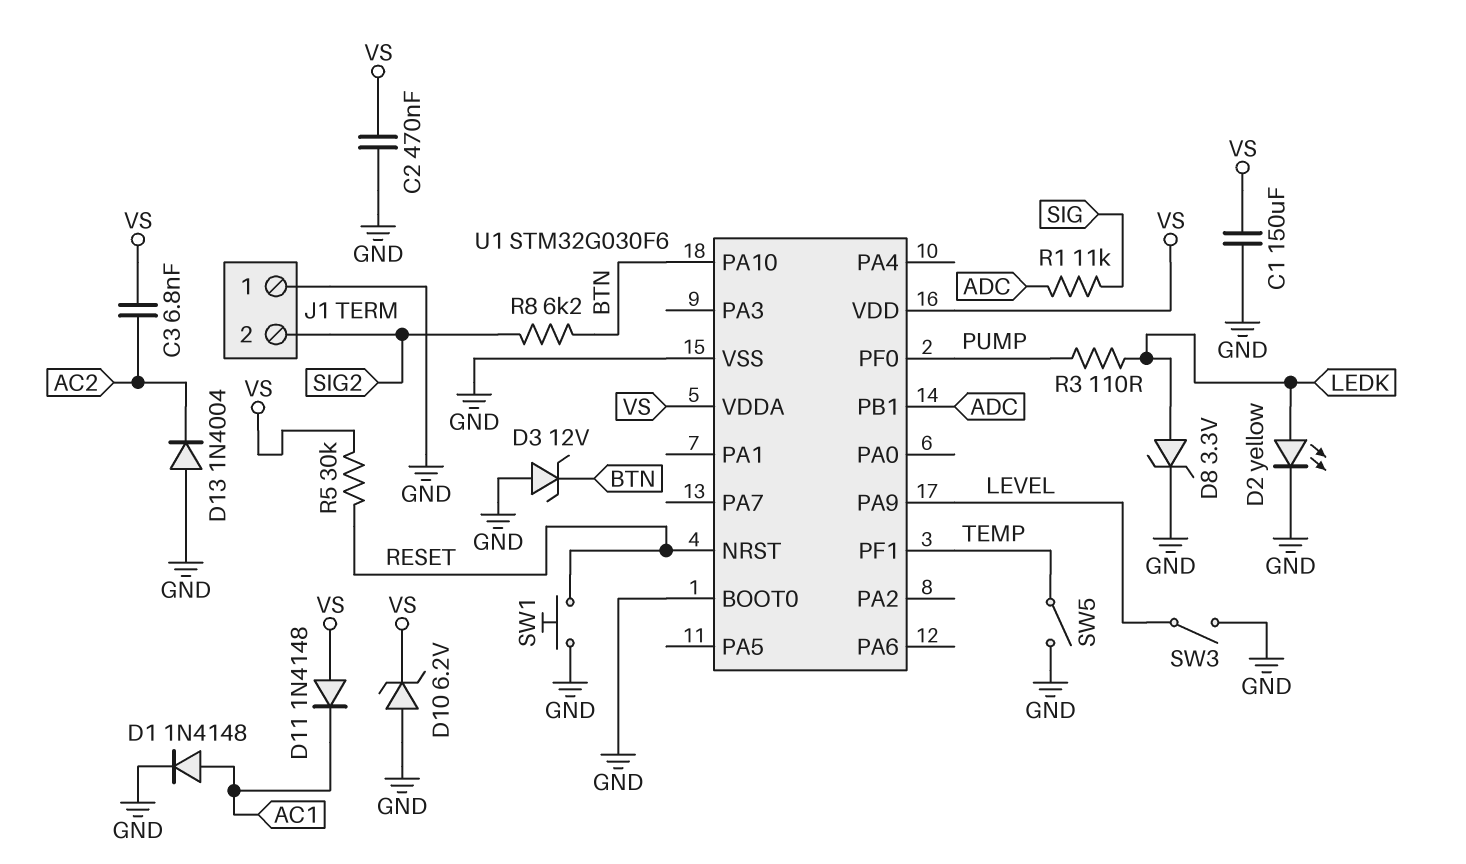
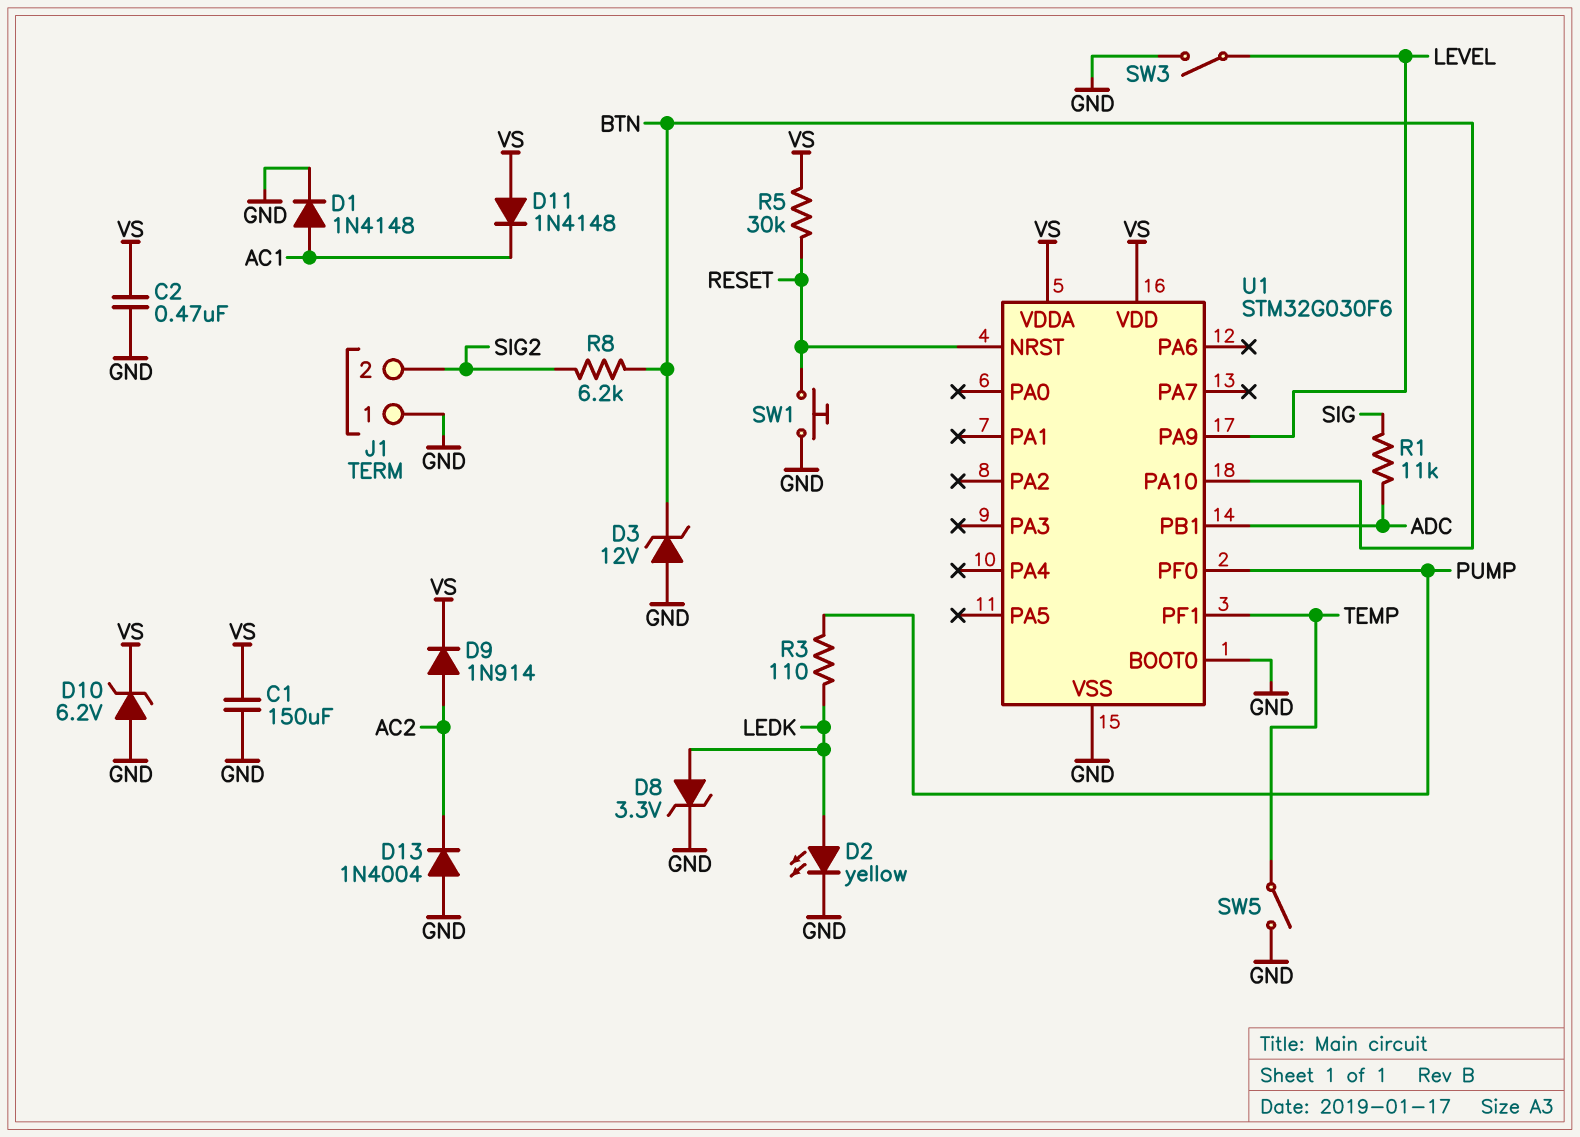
C3: 6.8nF (AC2, VS) -> none
D9: none -> diode 1N914 (A AC2, K VS)

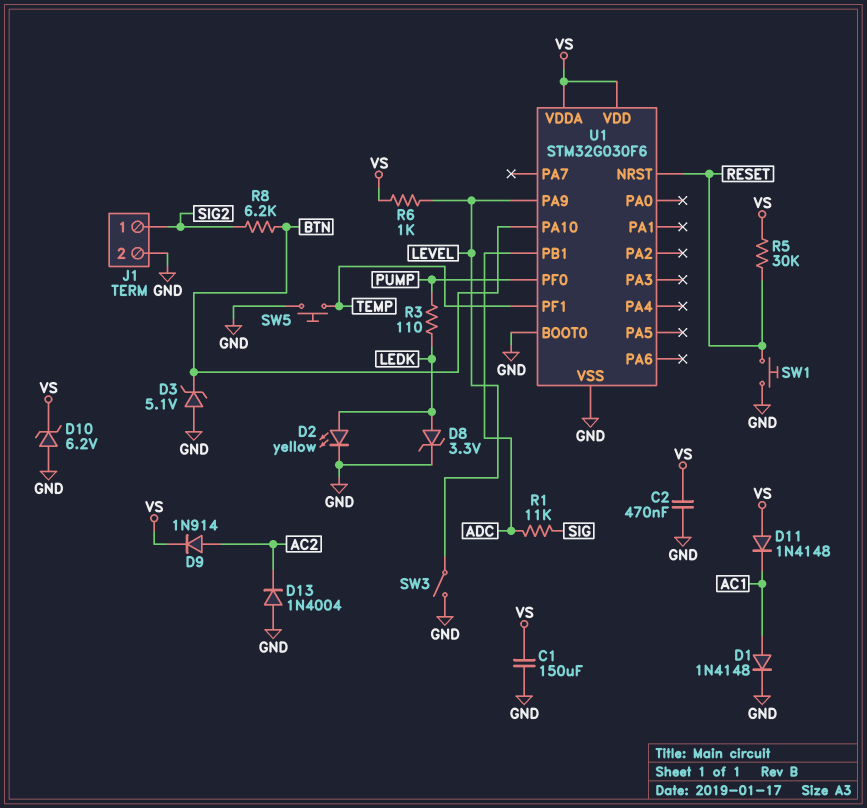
D3: zener 12V (A GND, K BTN) -> zener 5.1V (A GND, K BTN)
J1 pin 1: GND -> SIG2
J1 pin 2: SIG2 -> GND
R6: none -> 1k (LEVEL, VS)
SW5: switch (GND, TEMP) -> button (GND, TEMP)

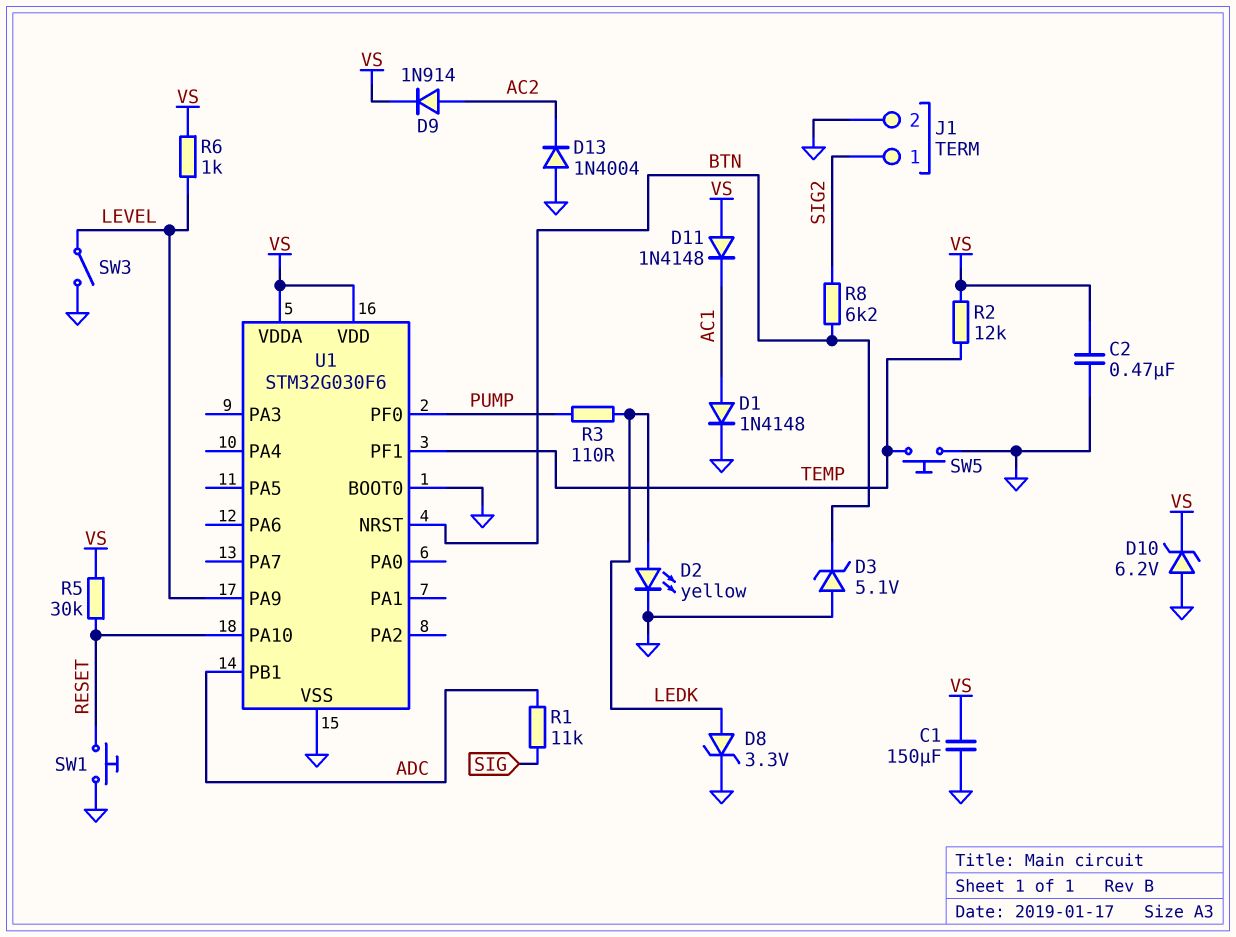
R2: none -> 12k (TEMP, VS)
U1 pin NRST: RESET -> BTN
U1 pin PA10: BTN -> RESET

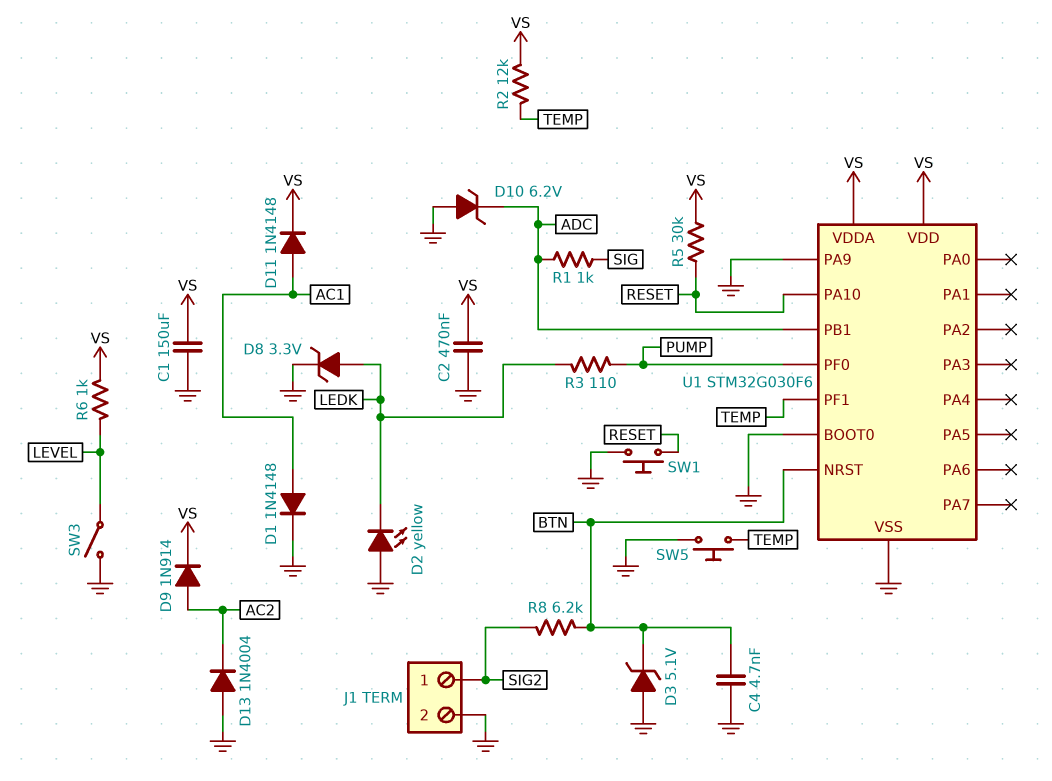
C4: none -> 4.7nF (BTN, GND)
D2: LED yellow (A LEDK, K GND) -> LED yellow (A GND, K LEDK)
D10: zener 6.2V (A GND, K VS) -> zener 6.2V (A GND, K ADC)
D11: diode 1N4148 (A VS, K AC1) -> diode 1N4148 (A AC1, K VS)
R1: 11k (ADC, SIG) -> 1k (ADC, SIG)
U1 pin PA9: LEVEL -> GND

